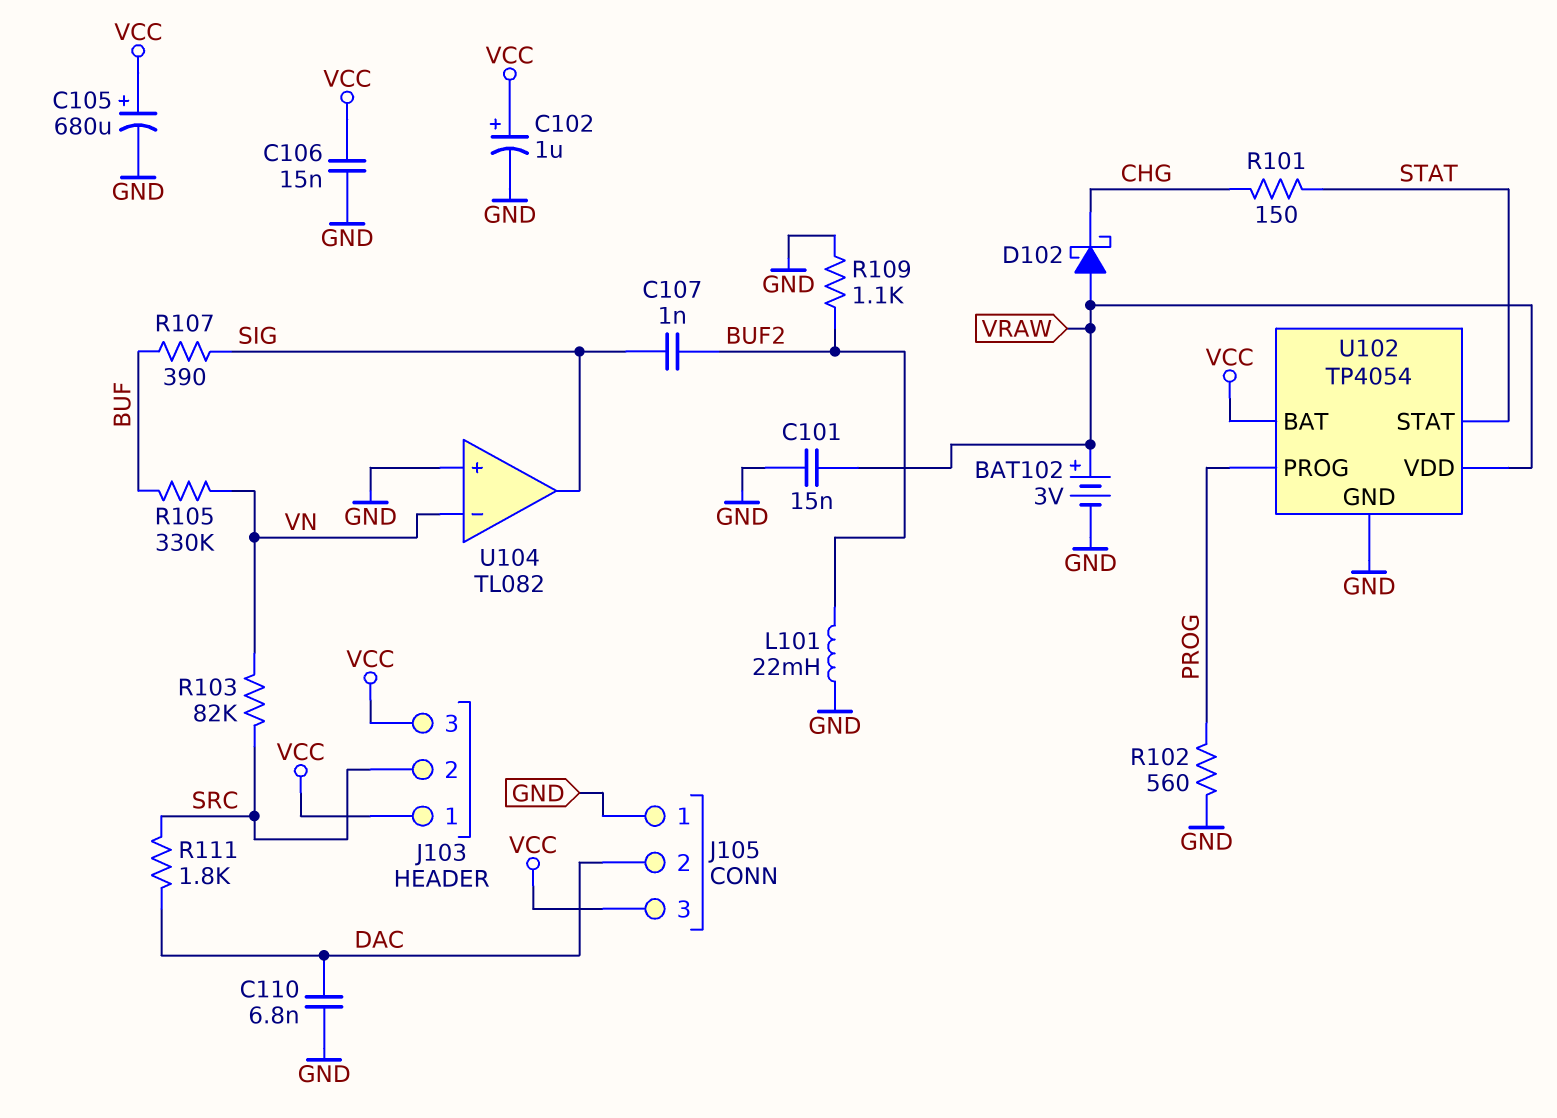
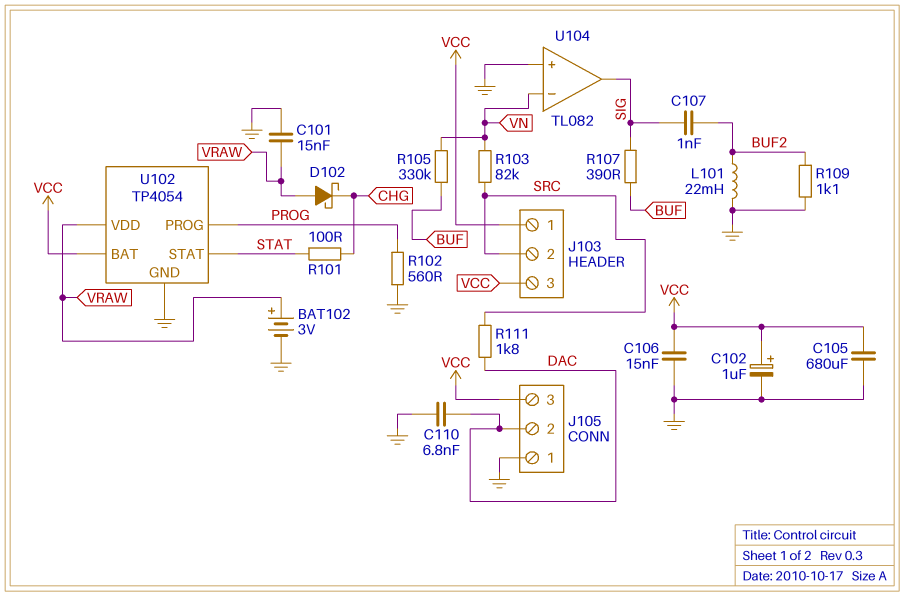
C105: 680uF (plus VCC, minus GND) -> 680uF (GND, VCC)
R101: 150 (CHG, STAT) -> 100 (CHG, STAT)

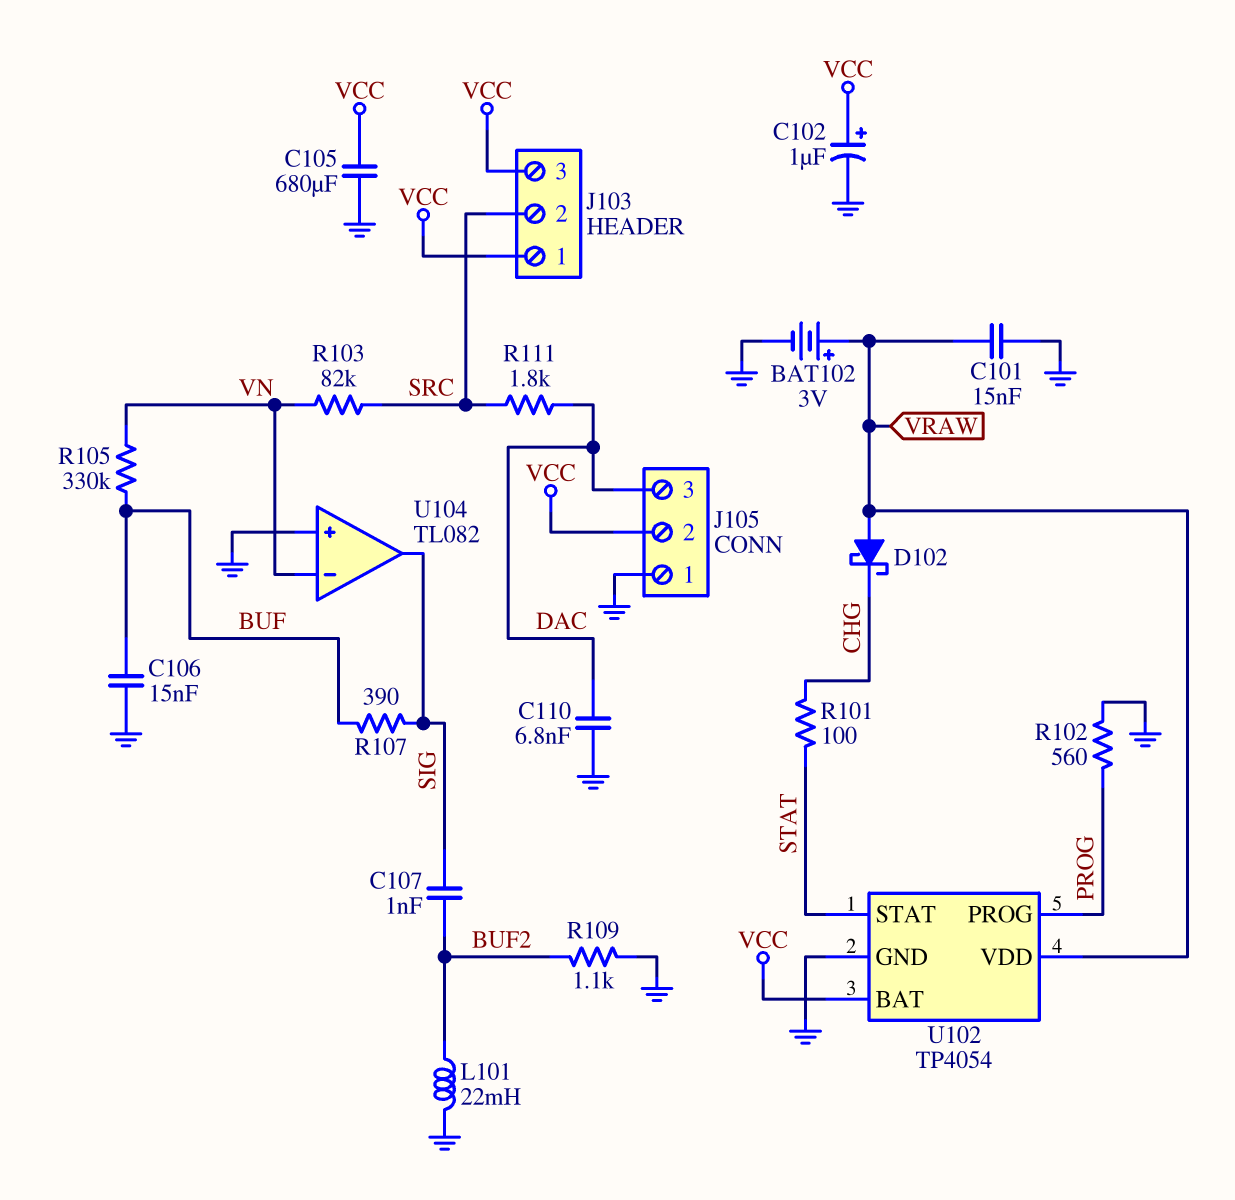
C106: 15nF (GND, VCC) -> 15nF (BUF, GND)
J105 pin 2: DAC -> VCC
J105 pin 3: VCC -> DAC

